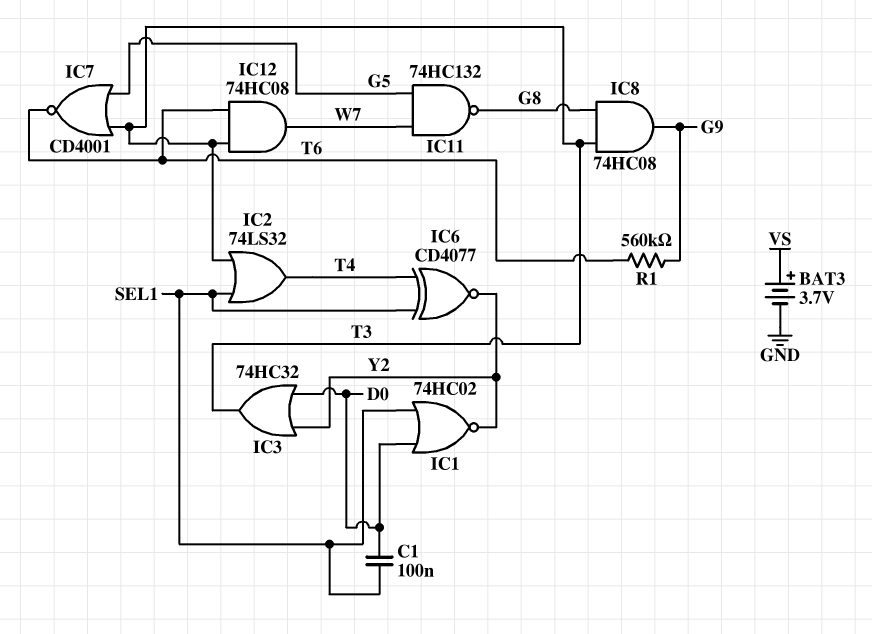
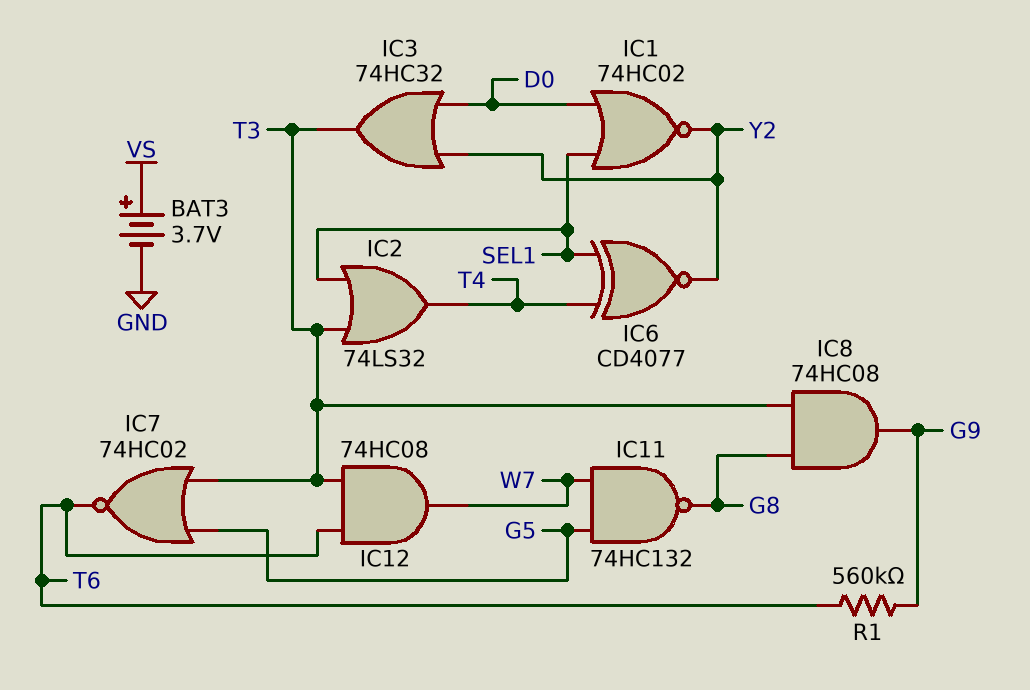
C1: 100nF (D0, SEL1) -> none
IC7: NOR CD4001 (in G5, in T3, out T6) -> NOR 74HC02 (in G5, in T3, out T6)

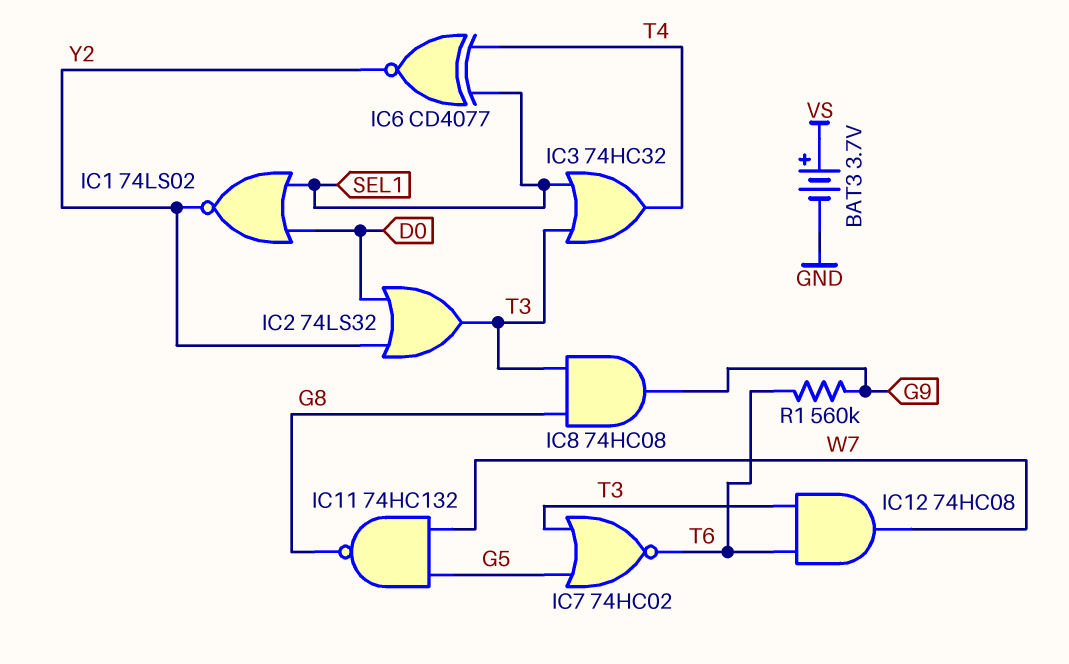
IC1: NOR 74HC02 (in D0, in SEL1, out Y2) -> NOR 74LS02 (in D0, in SEL1, out Y2)
IC2: OR 74LS32 (in SEL1, in T3, out T4) -> OR 74LS32 (in D0, in Y2, out T3)
IC3: OR 74HC32 (in D0, in Y2, out T3) -> OR 74HC32 (in SEL1, in T3, out T4)

